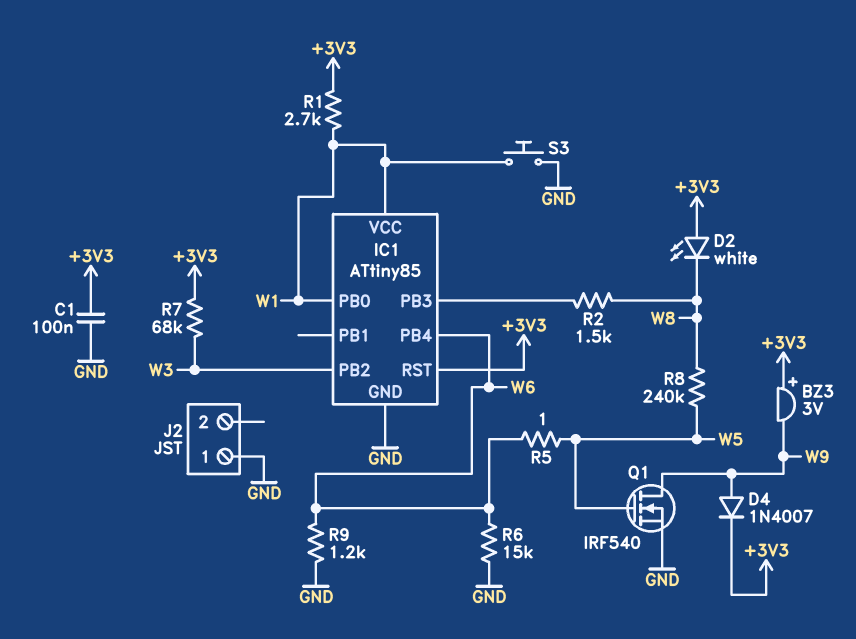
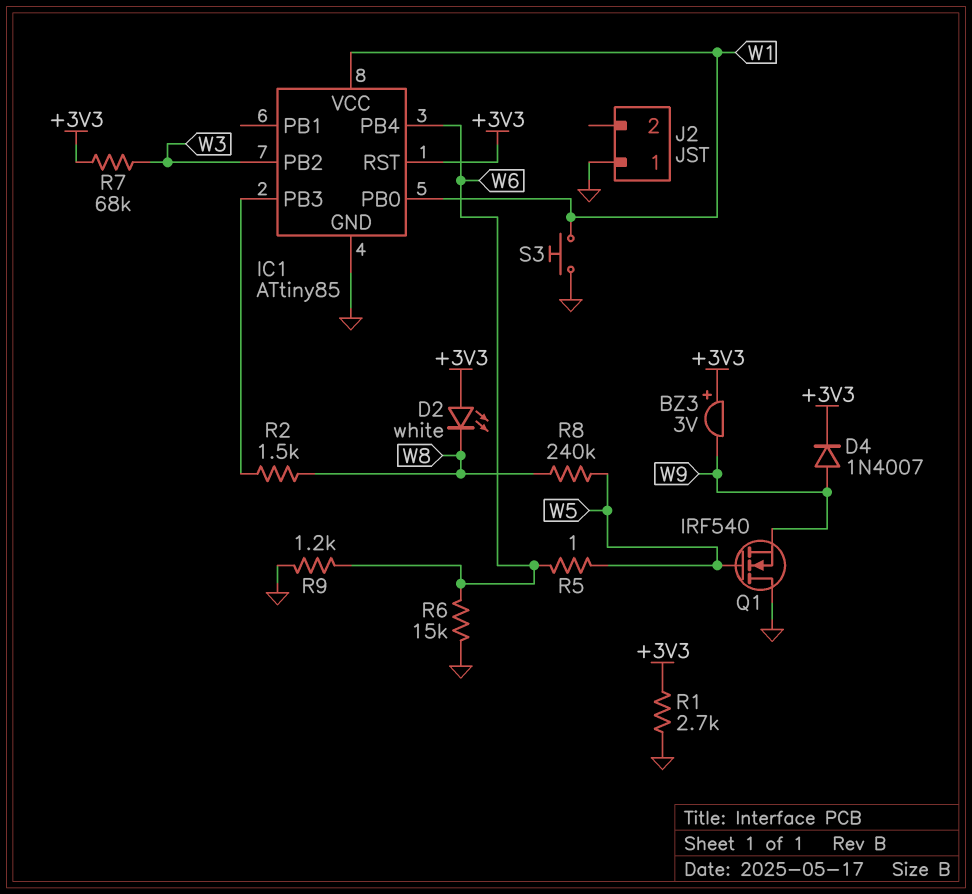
C1: 100nF (+3V3, GND) -> none
Q1: NMOS IRF540 (G W5, D W9, S GND) -> NMOS IRF540 (G W5, D GND, S W9)
R1: 2.7k (+3V3, W1) -> 2.7k (+3V3, GND)

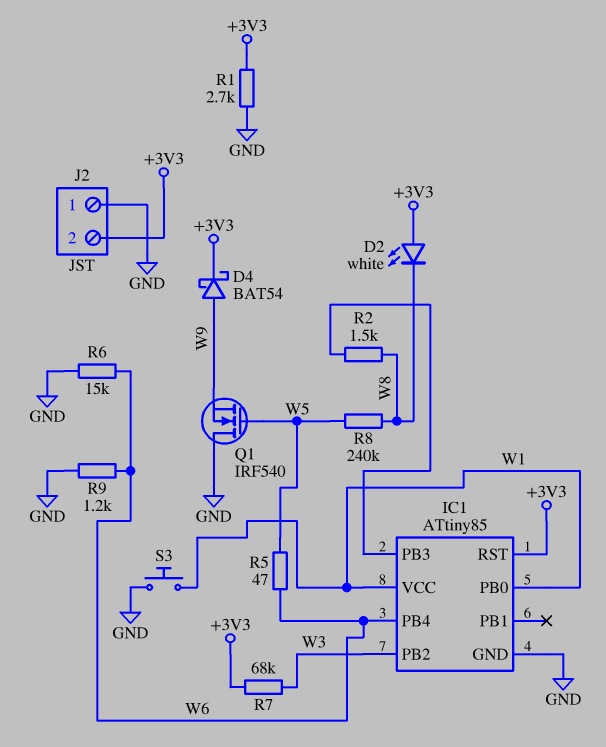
BZ3: buzzer 3V (plus +3V3, minus W9) -> none
D4: diode 1N4007 (A W9, K +3V3) -> schottky BAT54 (A W9, K +3V3)
J2 pin 2: none -> +3V3
R5: 1 (W5, W6) -> 47 (W5, W6)

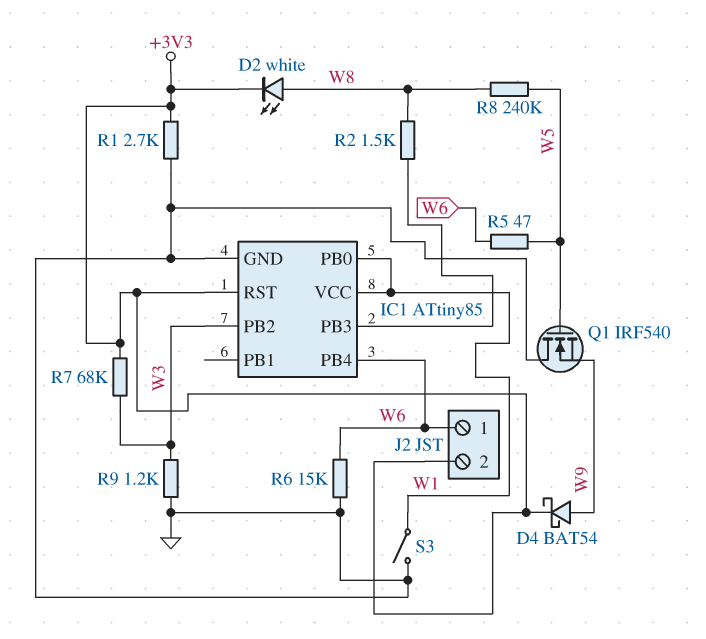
D2: LED white (A +3V3, K W8) -> LED white (A W8, K +3V3)
J2 pin 1: GND -> W6
R9: 1.2k (GND, W6) -> 1.2k (GND, W3)
S3: button (GND, W1) -> switch (GND, W1)

